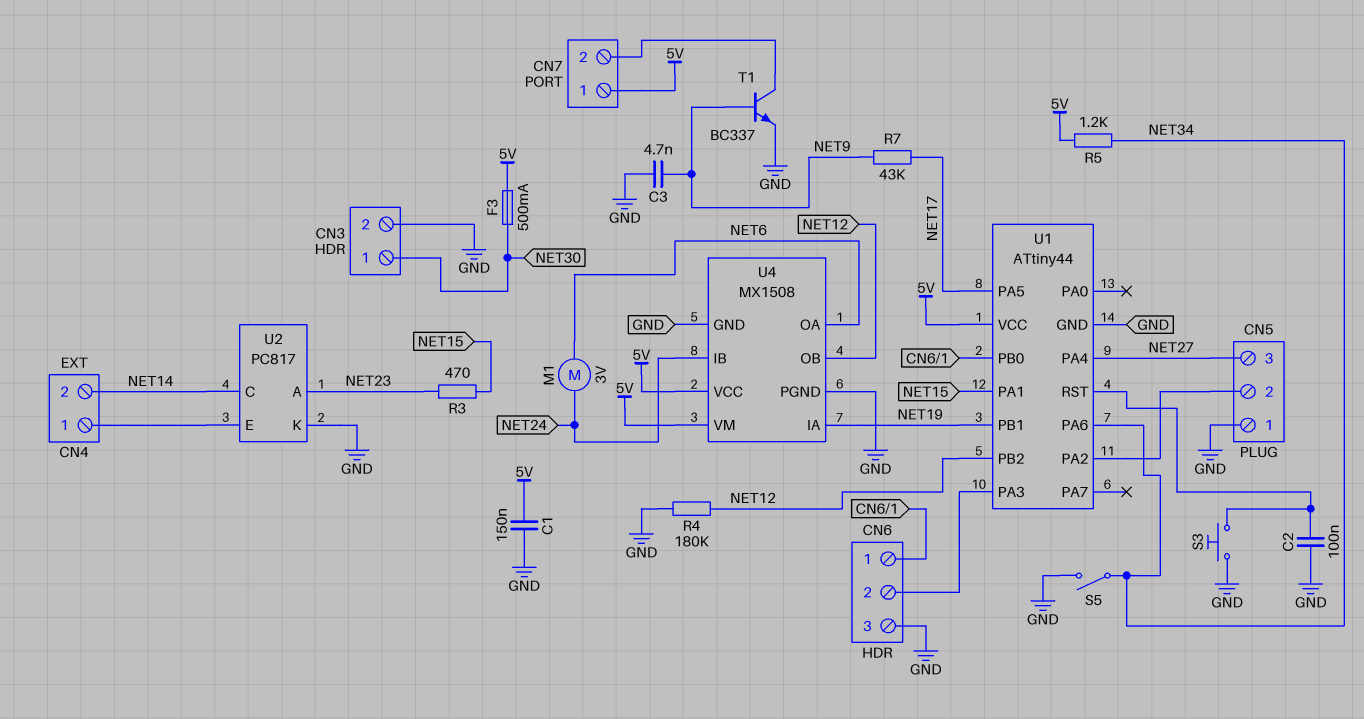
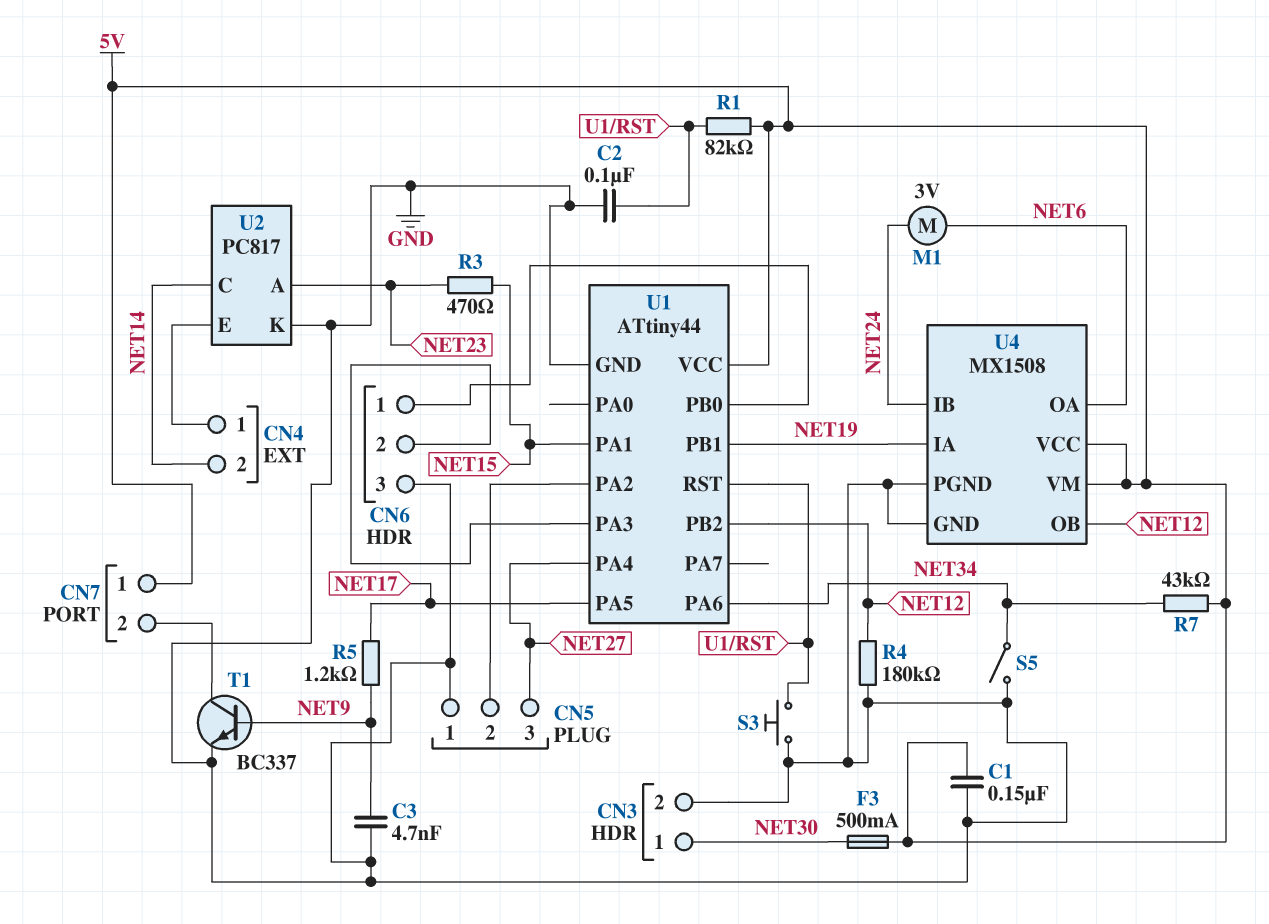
R1: none -> 82k (5V, U1/RST)
R5: 1.2k (5V, NET34) -> 1.2k (NET9, NET17)
R7: 43k (NET9, NET17) -> 43k (5V, NET34)

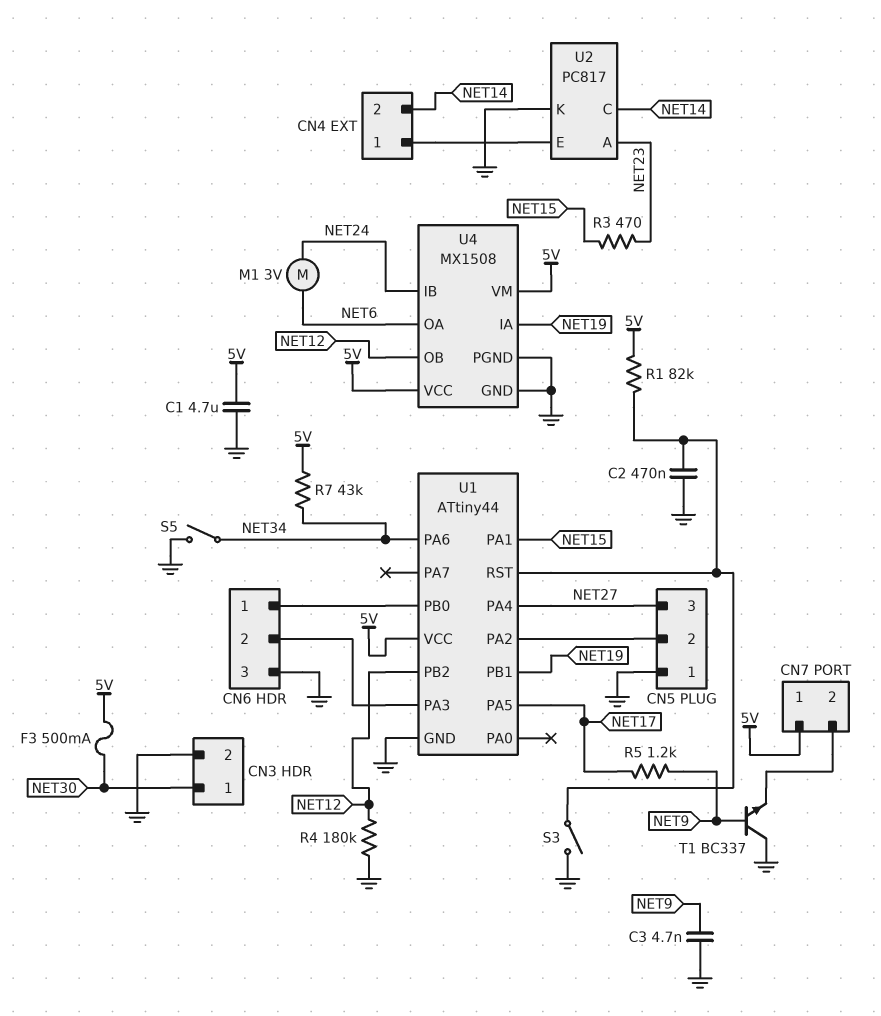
C1: 150nF (5V, GND) -> 4.7uF (5V, GND)
C2: 100nF (GND, U1/RST) -> 470nF (GND, U1/RST)
S3: button (GND, U1/RST) -> switch (GND, U1/RST)
T1: NPN BC337 (B NET9, C CN7/2, E GND) -> NPN BC337 (B NET9, C GND, E CN7/2)

